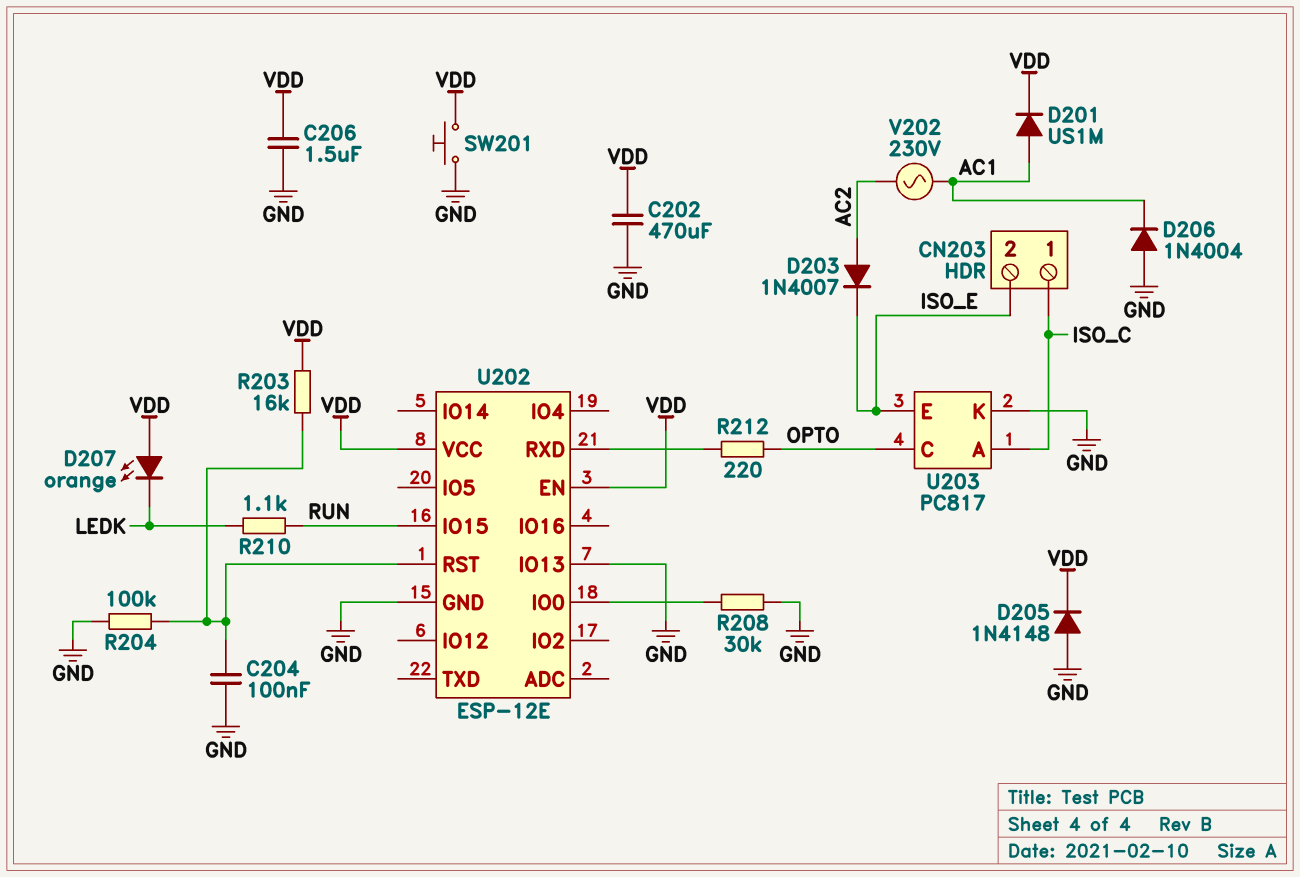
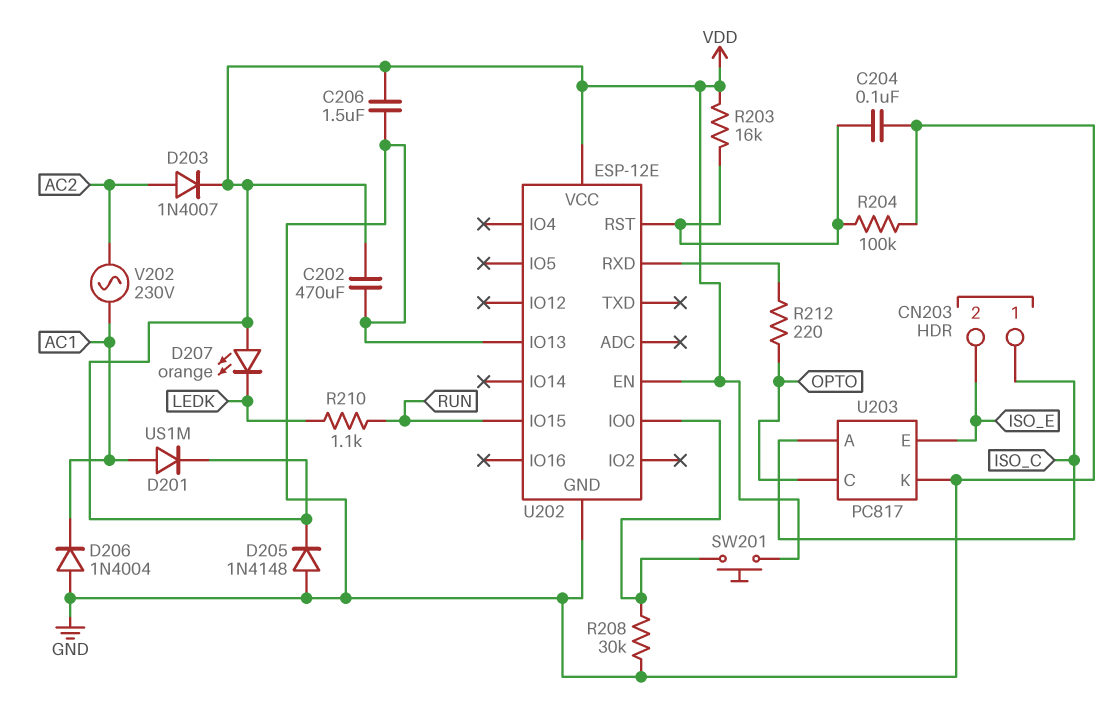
D203: diode 1N4007 (A AC2, K ISO_E) -> diode 1N4007 (A AC2, K VDD)
SW201: button (GND, VDD) -> button (U202/IO0, VDD)

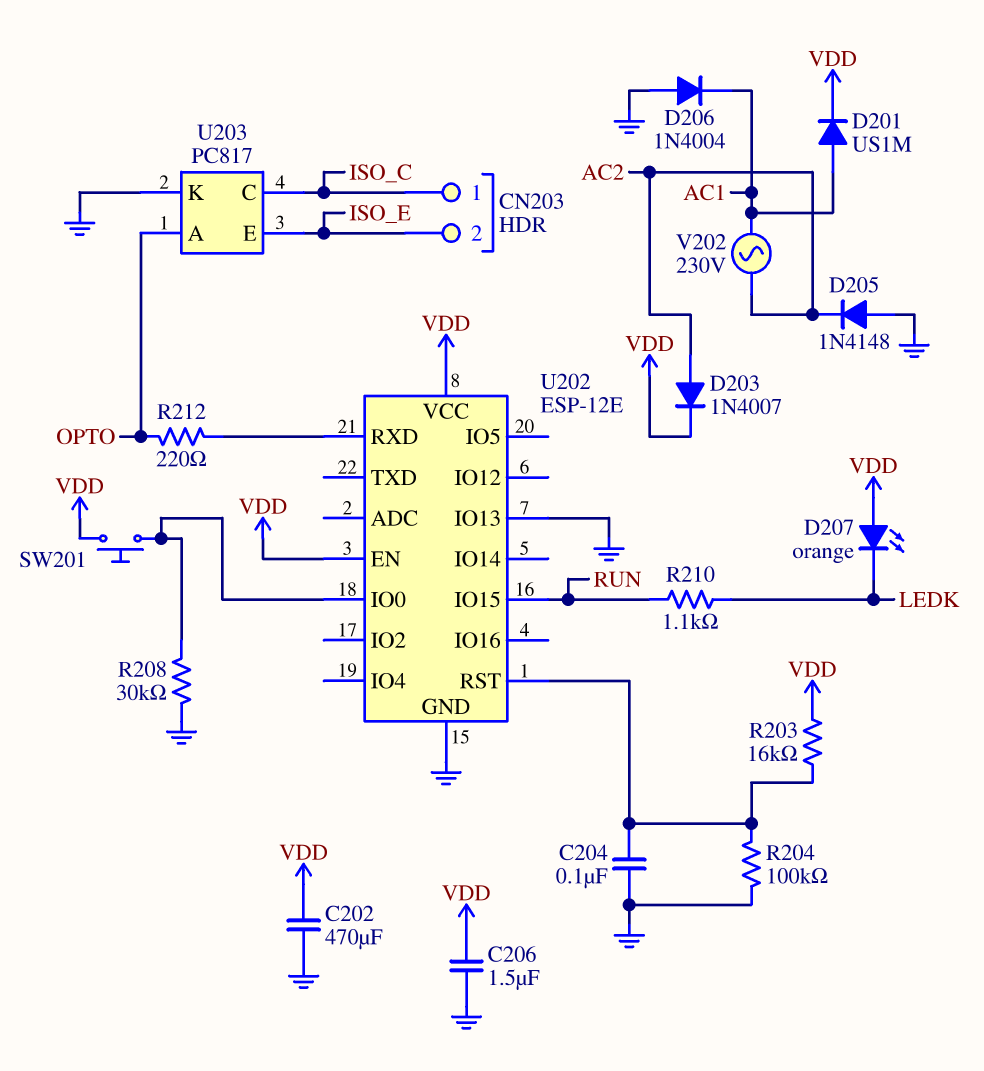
D205: diode 1N4148 (A GND, K VDD) -> diode 1N4148 (A GND, K AC2)
U203 pin A: ISO_C -> OPTO
U203 pin C: OPTO -> ISO_C

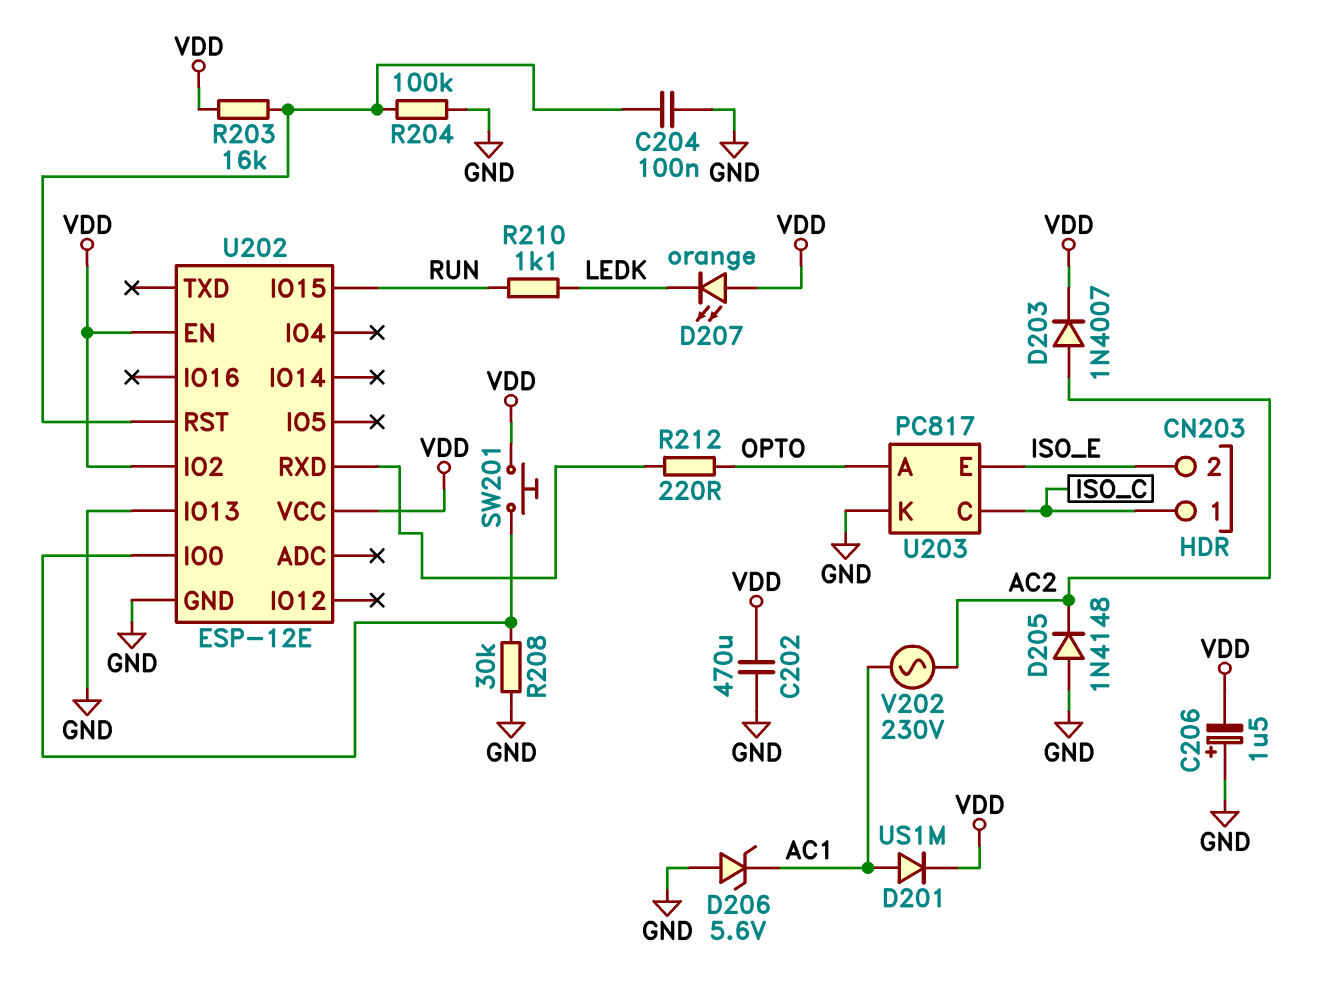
C206: 1.5uF (GND, VDD) -> 1.5uF (plus GND, minus VDD)
D206: diode 1N4004 (A GND, K AC1) -> zener 5.6V (A GND, K AC1)
U202 pin IO2: none -> VDD

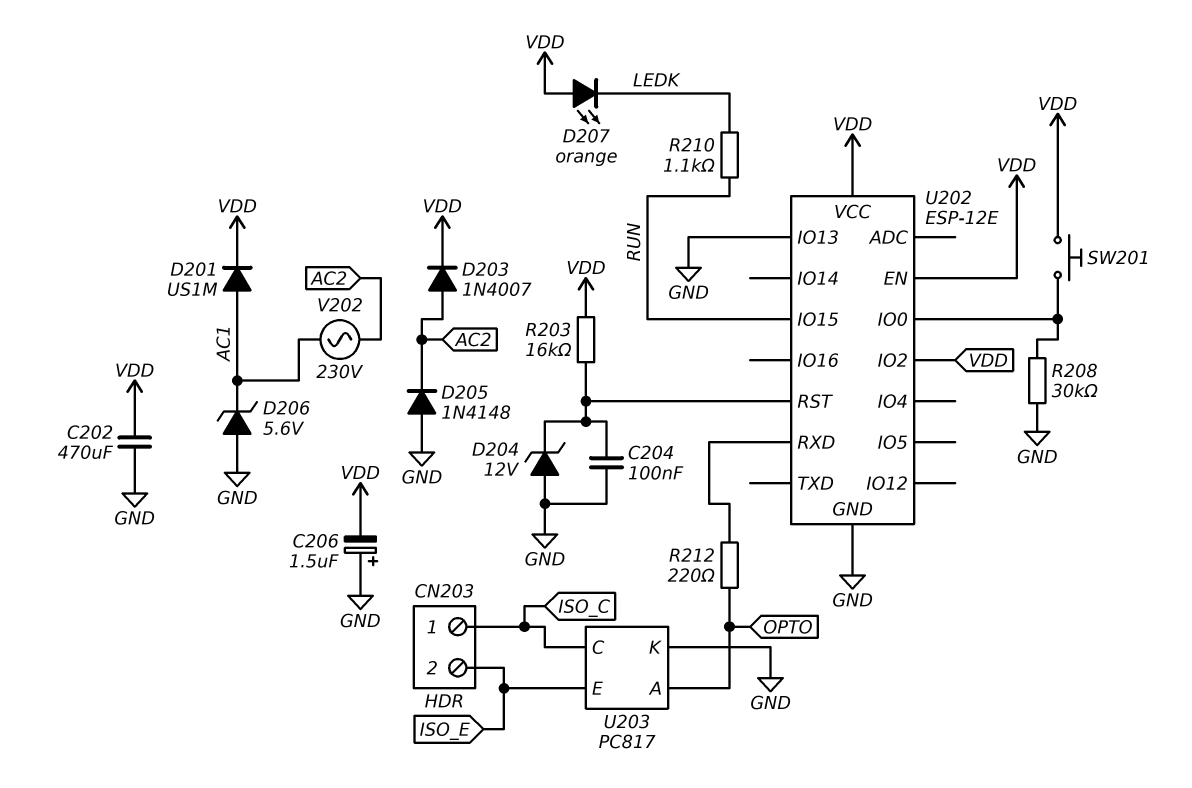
D204: none -> zener 12V (A GND, K U202/RST)
R204: 100k (GND, U202/RST) -> none

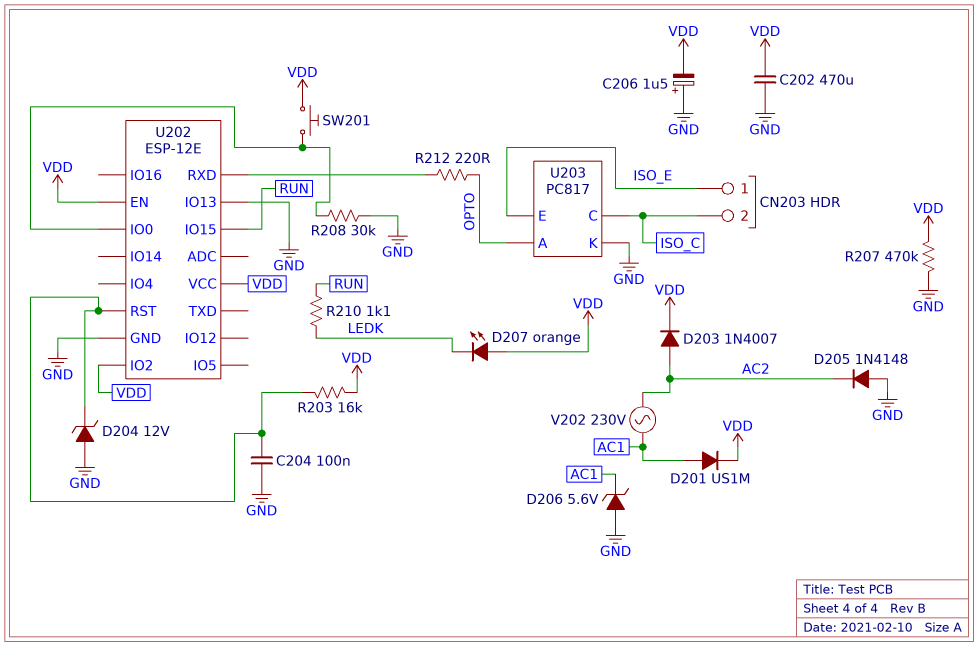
CN203 pin 1: ISO_C -> ISO_E
CN203 pin 2: ISO_E -> ISO_C
R207: none -> 470k (GND, VDD)

